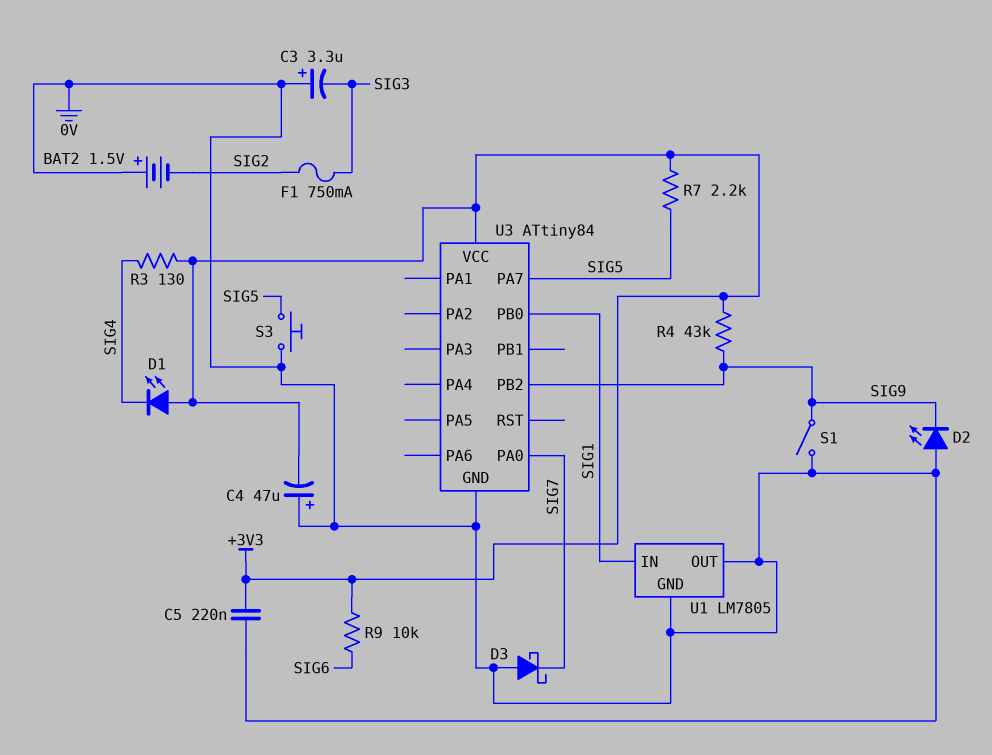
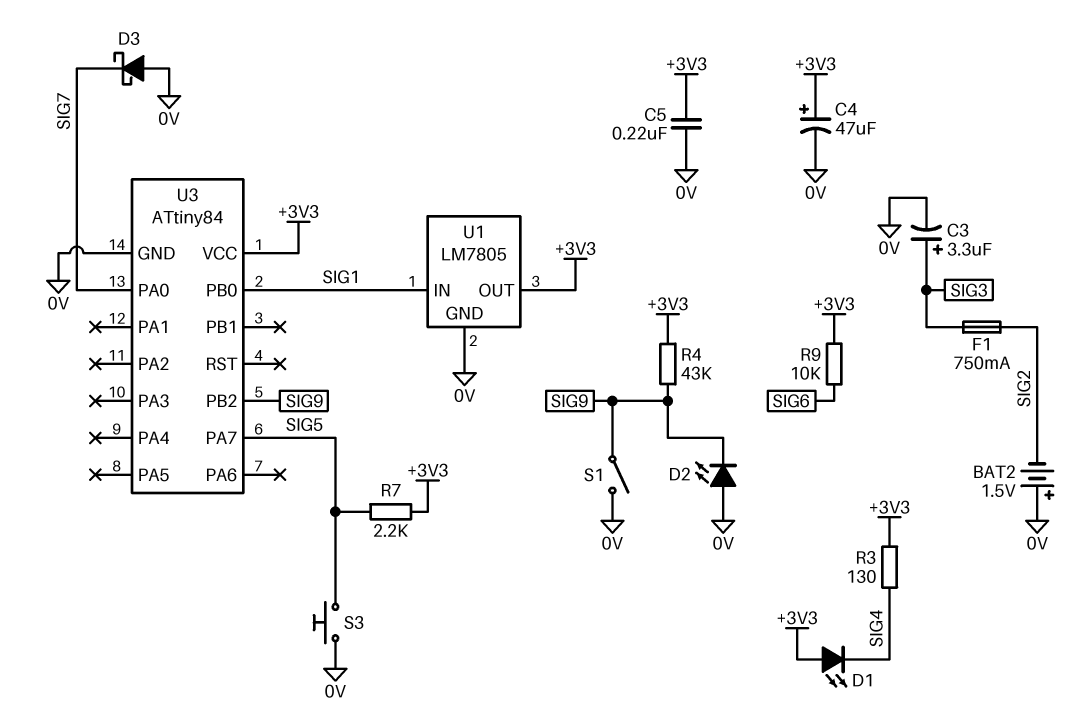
C3: 3.3uF (plus 0V, minus SIG3) -> 3.3uF (plus SIG3, minus 0V)
C4: 47uF (plus 0V, minus +3V3) -> 47uF (plus +3V3, minus 0V)
U1 pin OUT: 0V -> +3V3

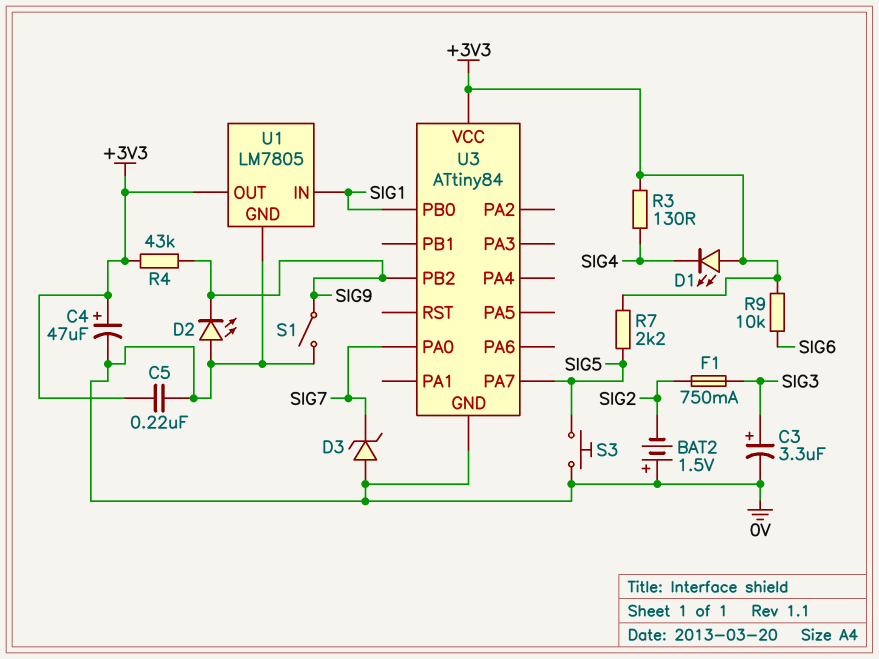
D3: schottky (A 0V, K SIG7) -> zener (A 0V, K SIG7)

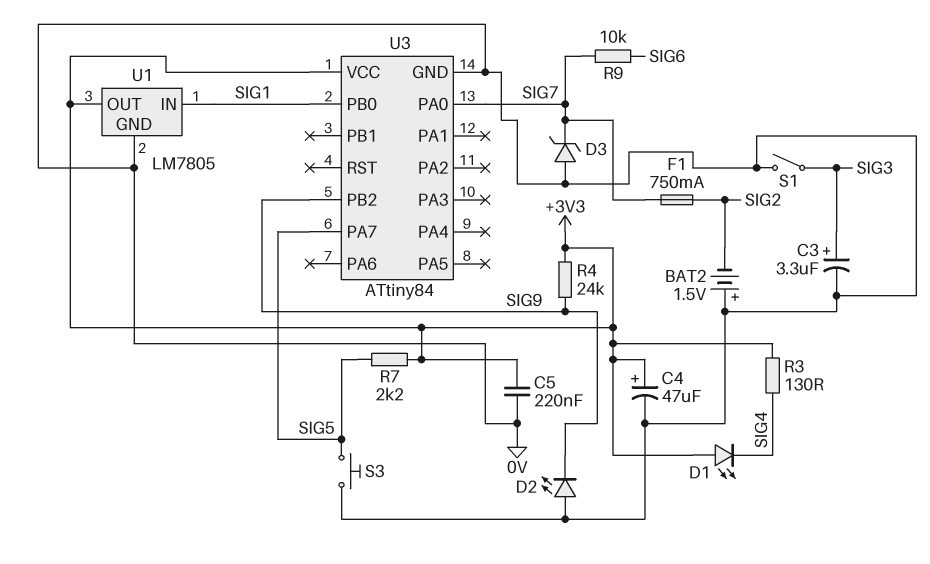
F1: 750mA (SIG2, SIG3) -> 750mA (SIG2, SIG7)
R4: 43k (+3V3, SIG9) -> 24k (+3V3, SIG9)
R9: 10k (+3V3, SIG6) -> 10k (SIG6, SIG7)
S1: switch (0V, SIG9) -> switch (0V, SIG3)

